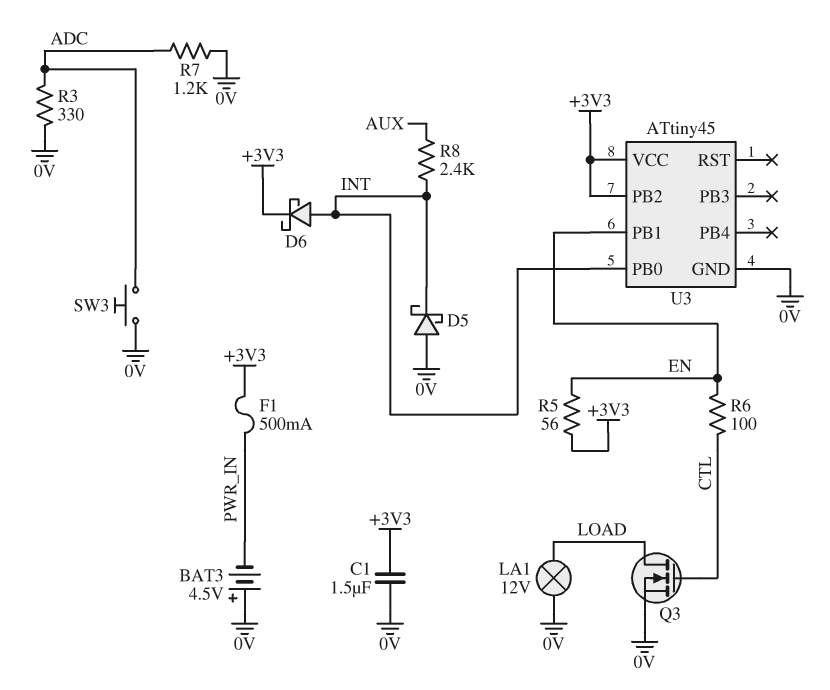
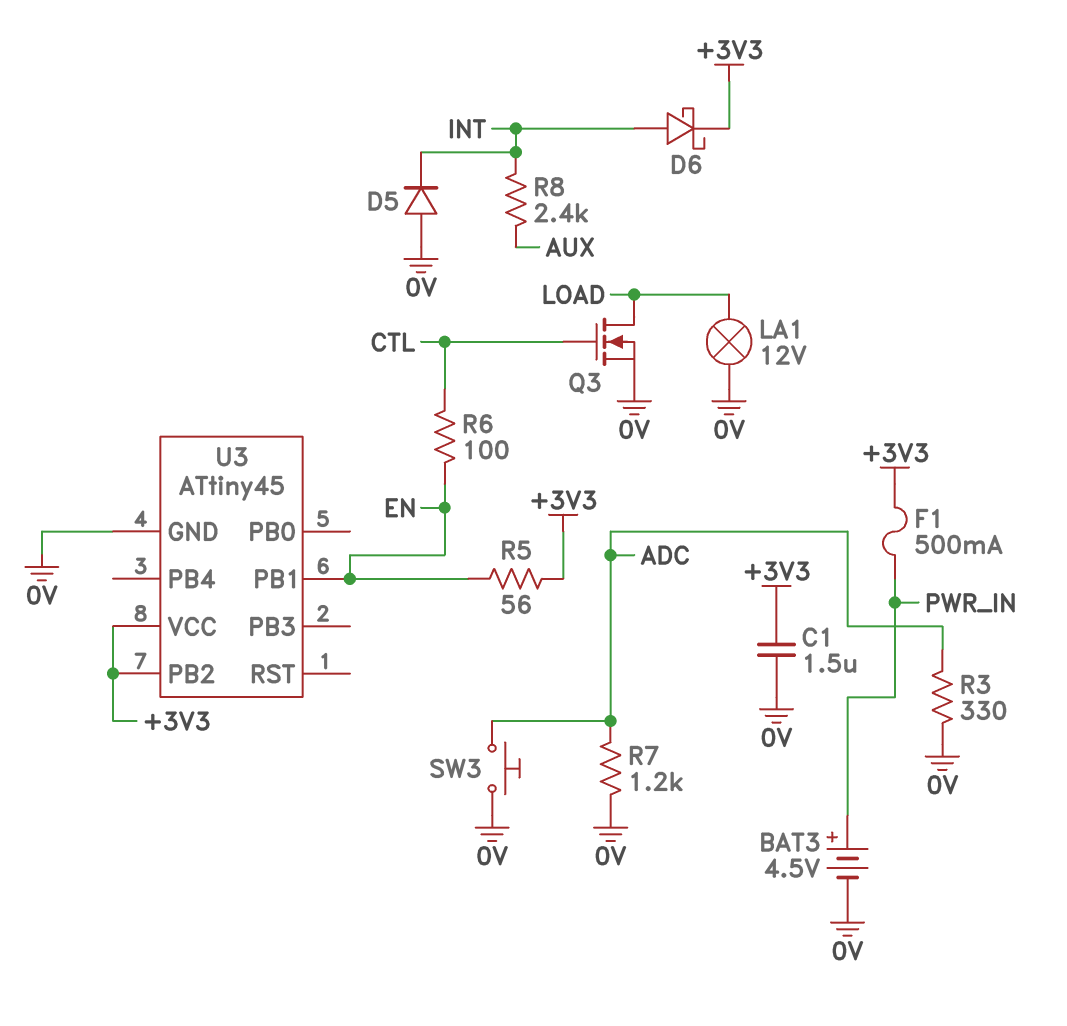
BAT3: 4.5V (plus 0V, minus PWR_IN) -> 4.5V (plus PWR_IN, minus 0V)
D5: schottky (A 0V, K INT) -> diode (A 0V, K INT)
U3 pin PB0: INT -> none

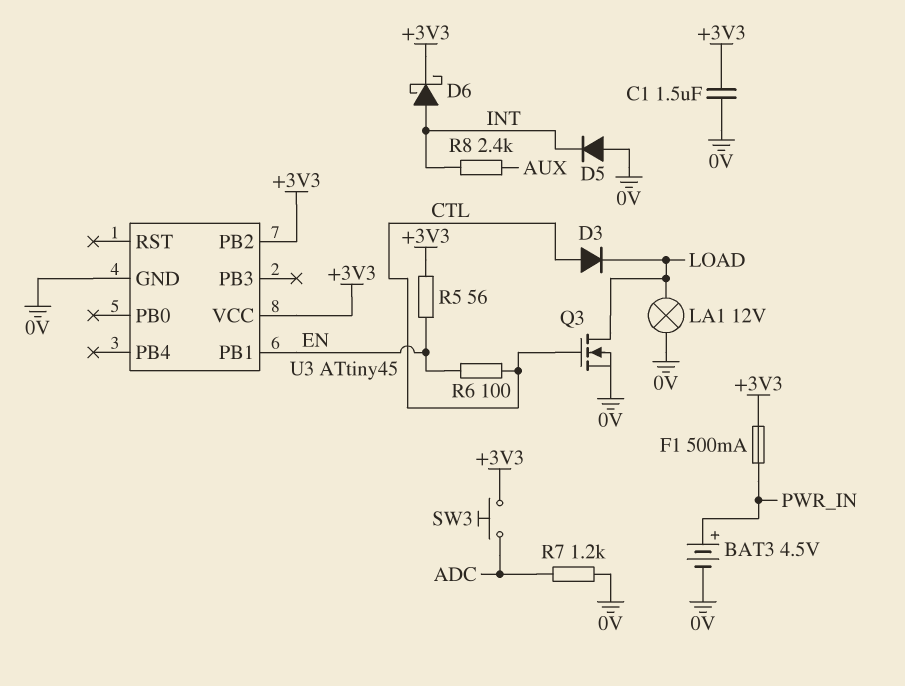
D3: none -> diode (A CTL, K LOAD)
R3: 330 (0V, ADC) -> none
SW3: button (0V, ADC) -> button (+3V3, ADC)

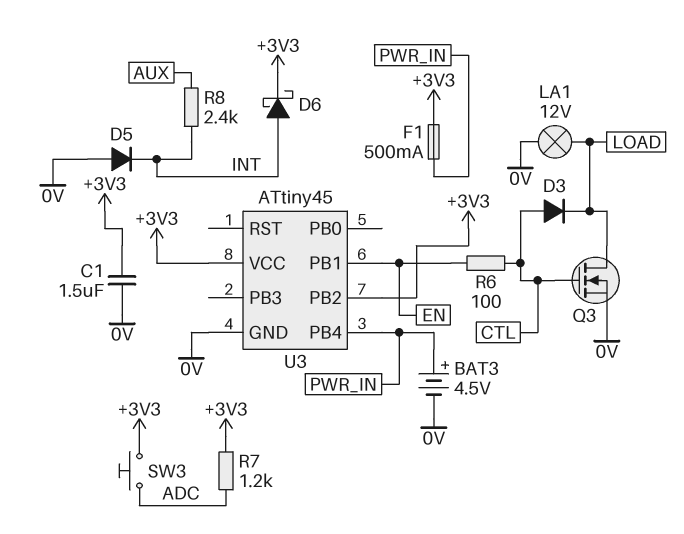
R5: 56 (+3V3, EN) -> none
R7: 1.2k (0V, ADC) -> 1.2k (+3V3, ADC)
U3 pin PB4: none -> PWR_IN

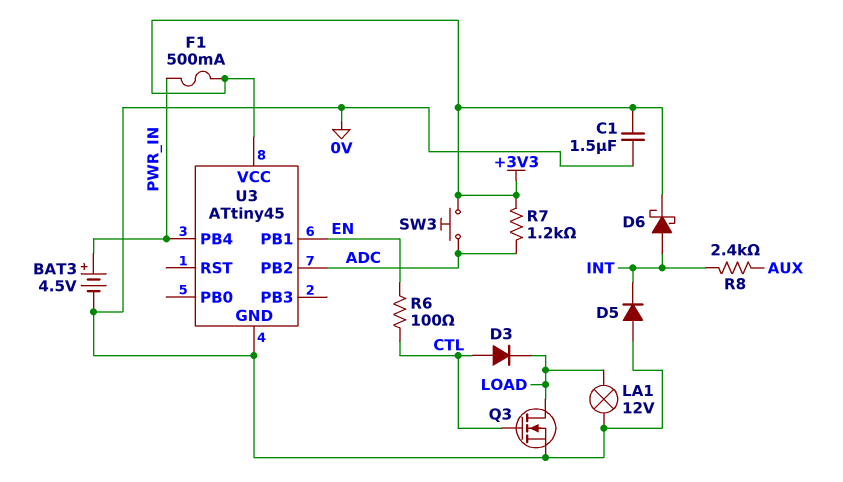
U3 pin PB2: +3V3 -> ADC

